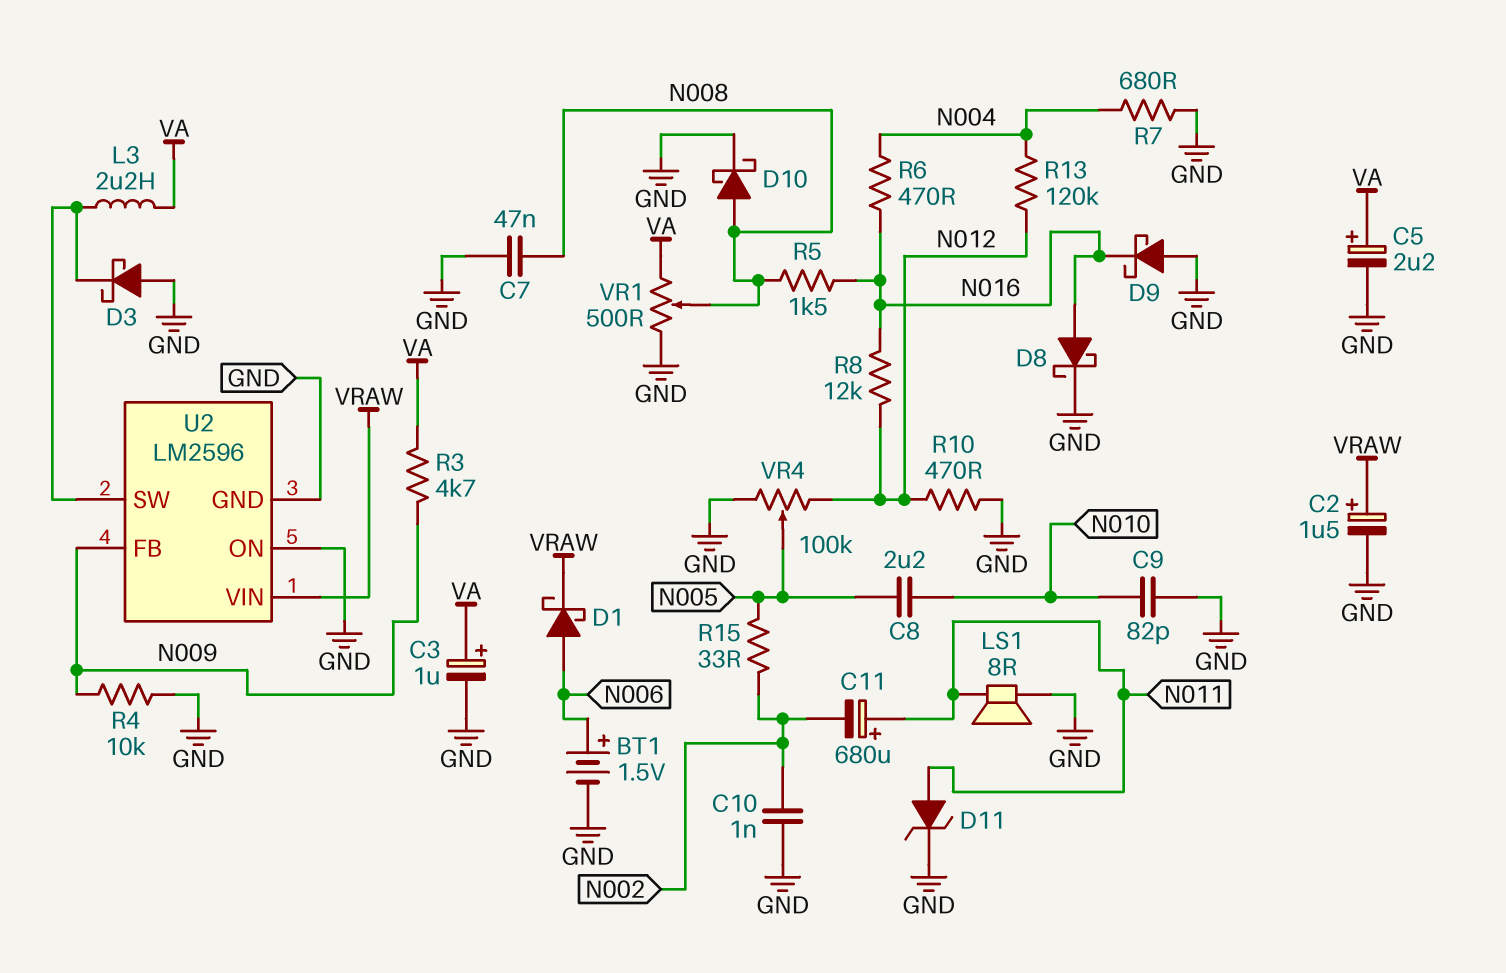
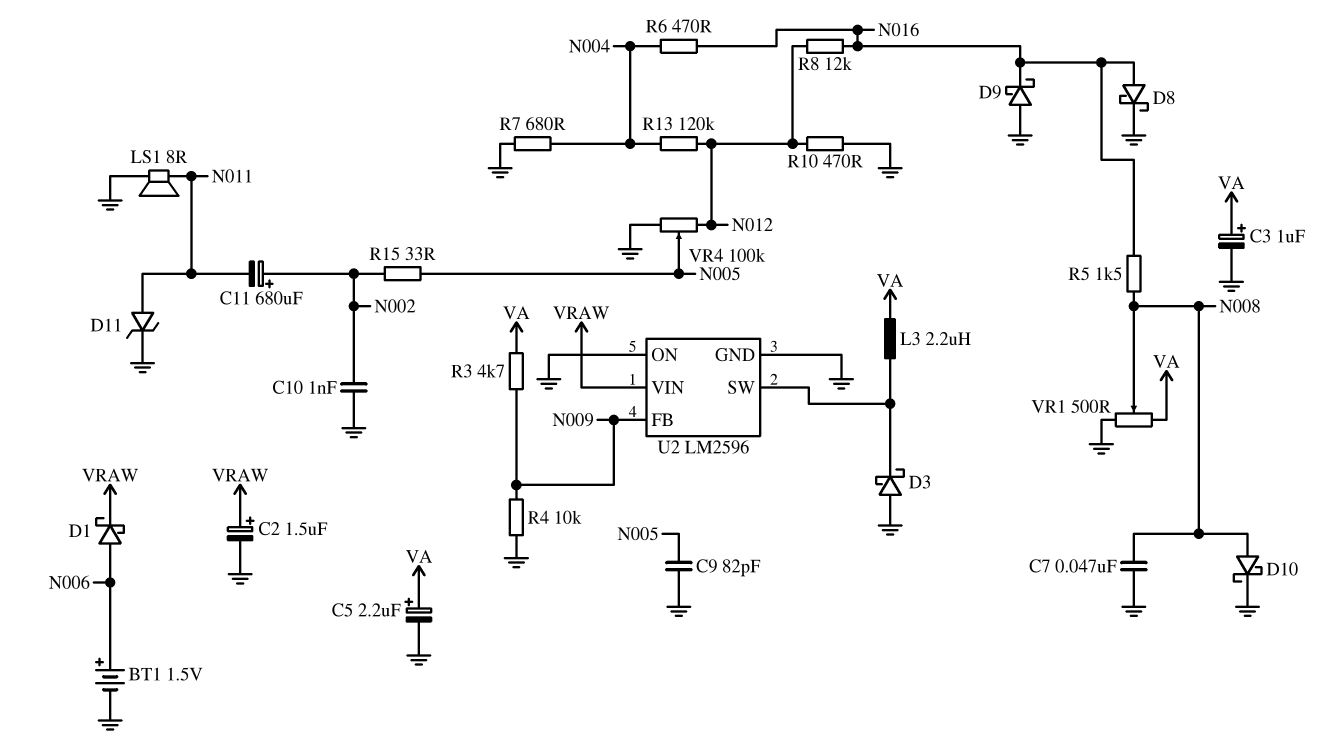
C8: 2.2uF (N005, N010) -> none
C9: 82pF (GND, N010) -> 82pF (GND, N005)
C11: 680uF (plus N011, minus N002) -> 680uF (plus N002, minus N011)

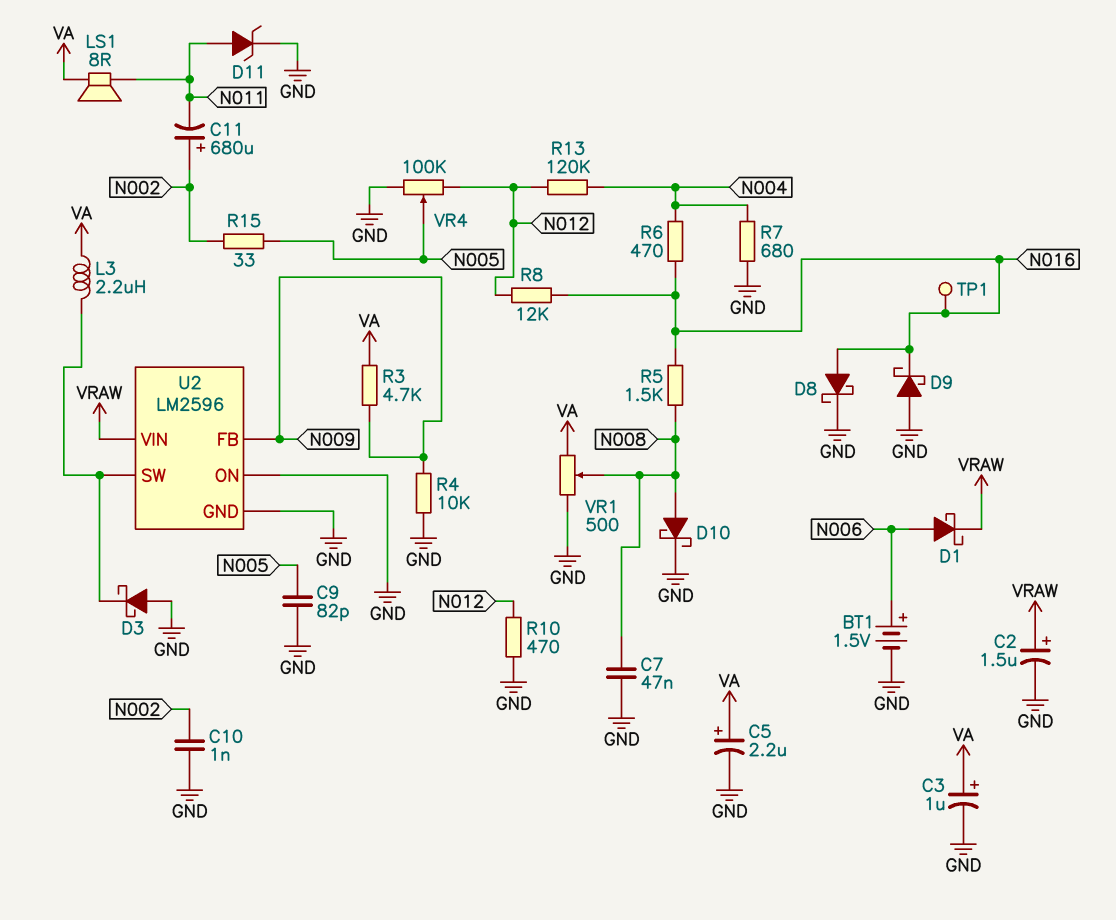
LS1: speaker 8R (GND, N011) -> speaker 8R (N011, VA)
TP1: none -> test point (N016)

